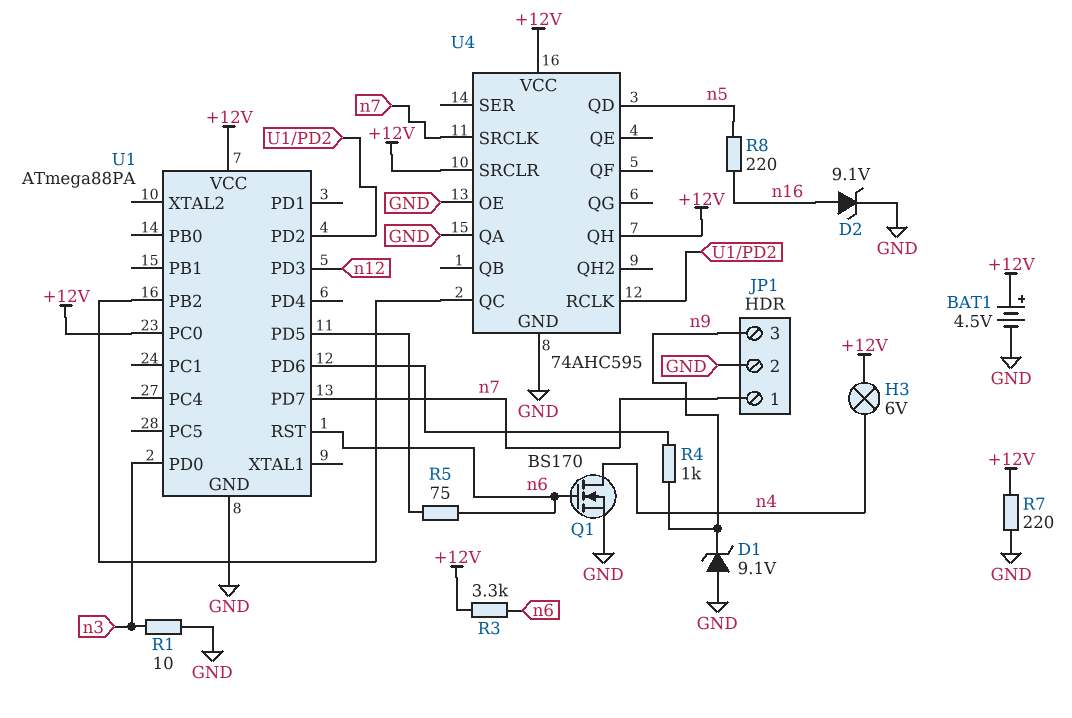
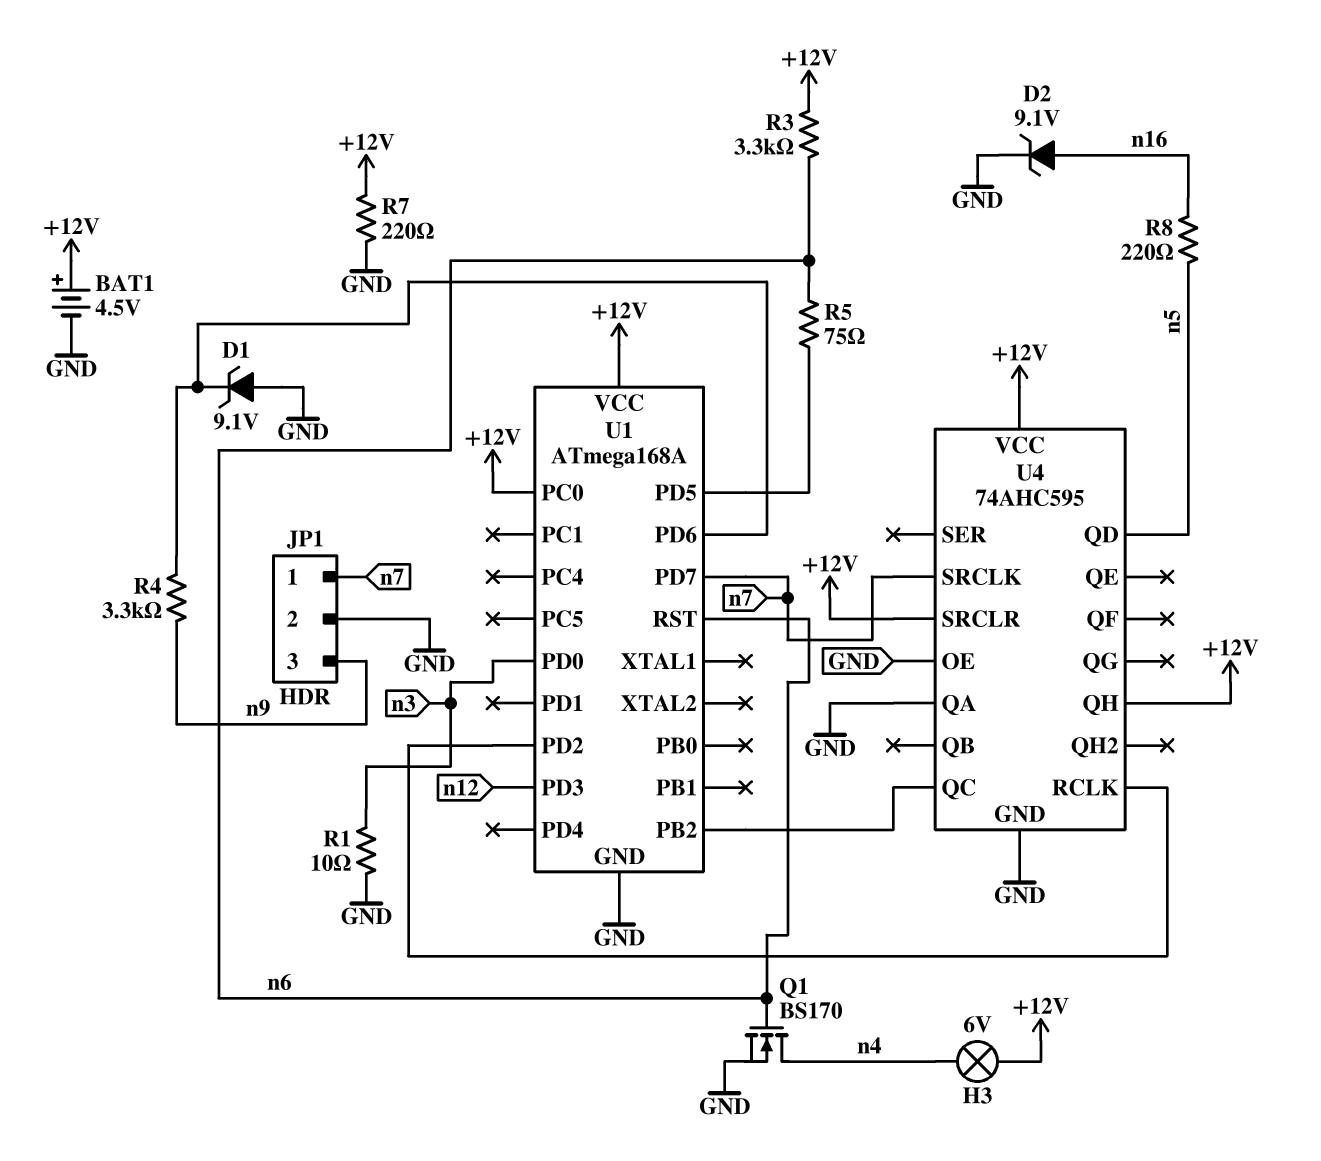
D1: zener 9.1V (A GND, K n9) -> zener 9.1V (A GND, K U1/PD6)
R4: 1k (U1/PD6, n9) -> 3.3k (U1/PD6, n9)
U1: ATmega88PA -> ATmega168A

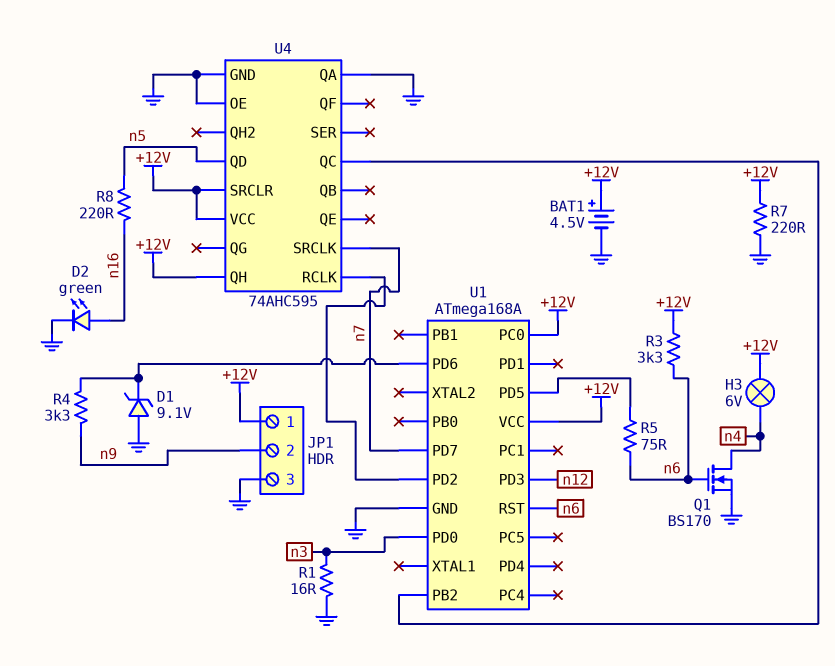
D2: zener 9.1V (A n16, K GND) -> LED green (A n16, K GND)
JP1 pin 1: n7 -> +12V
JP1 pin 2: GND -> n9
JP1 pin 3: n9 -> GND
R1: 10 (GND, n3) -> 16 (GND, n3)

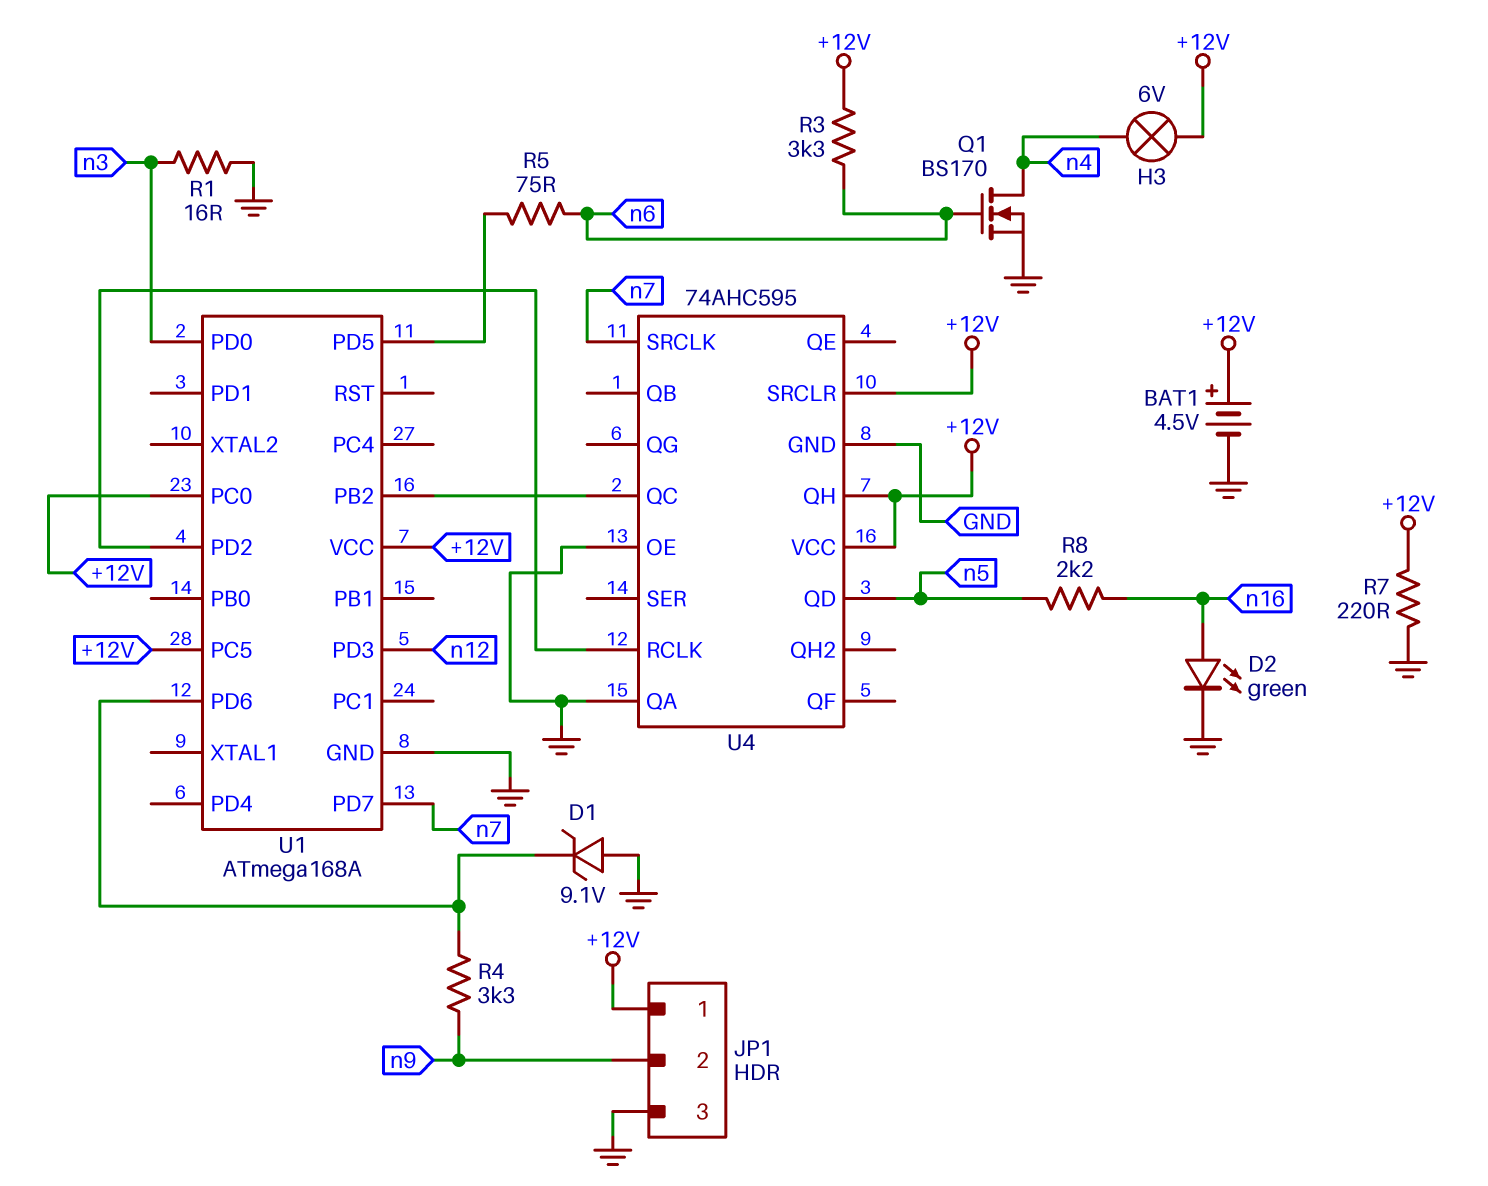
R8: 220 (n5, n16) -> 2.2k (n5, n16)
U1 pin PC5: none -> +12V
U1 pin RST: n6 -> none

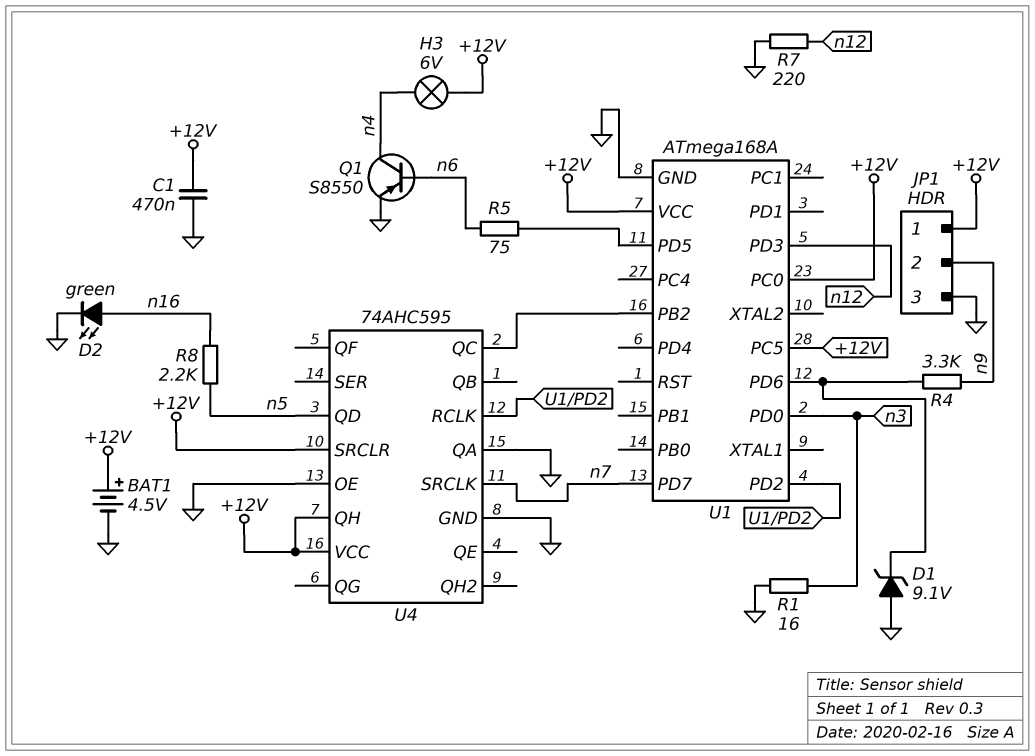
C1: none -> 470nF (+12V, GND)
Q1: NMOS BS170 (G n6, D n4, S GND) -> PNP S8550 (B n6, C n4, E GND)
R3: 3.3k (+12V, n6) -> none
R7: 220 (+12V, GND) -> 220 (GND, n12)

